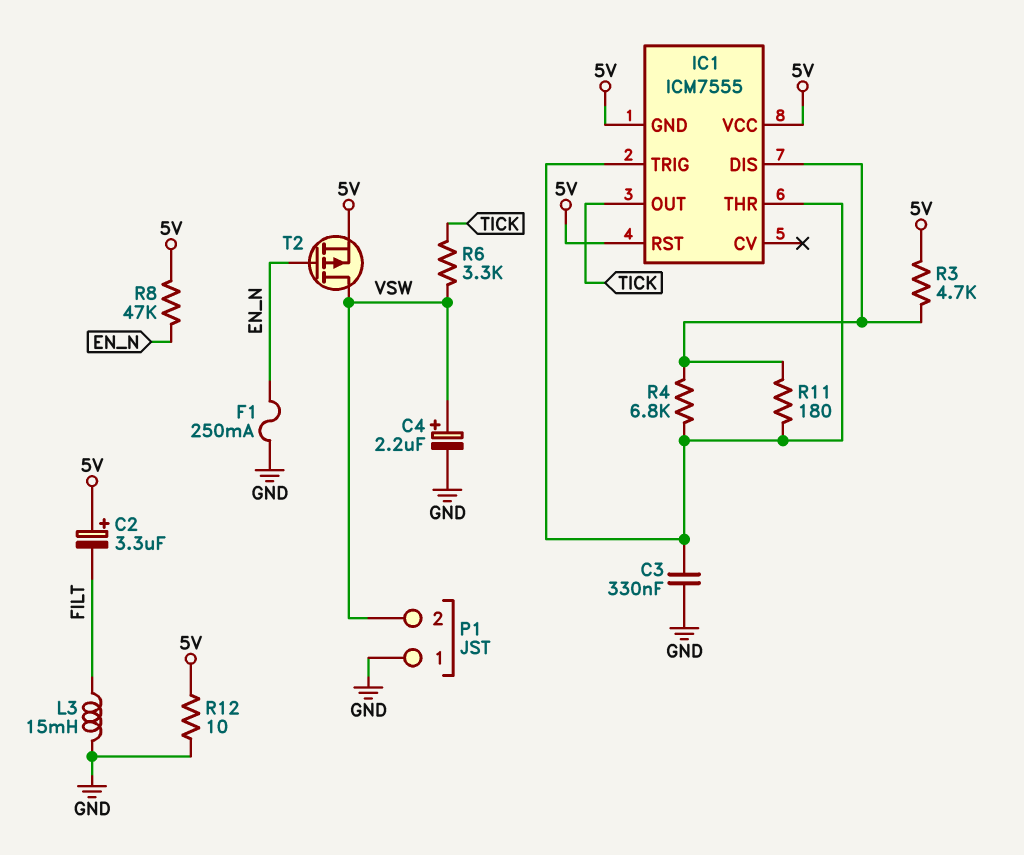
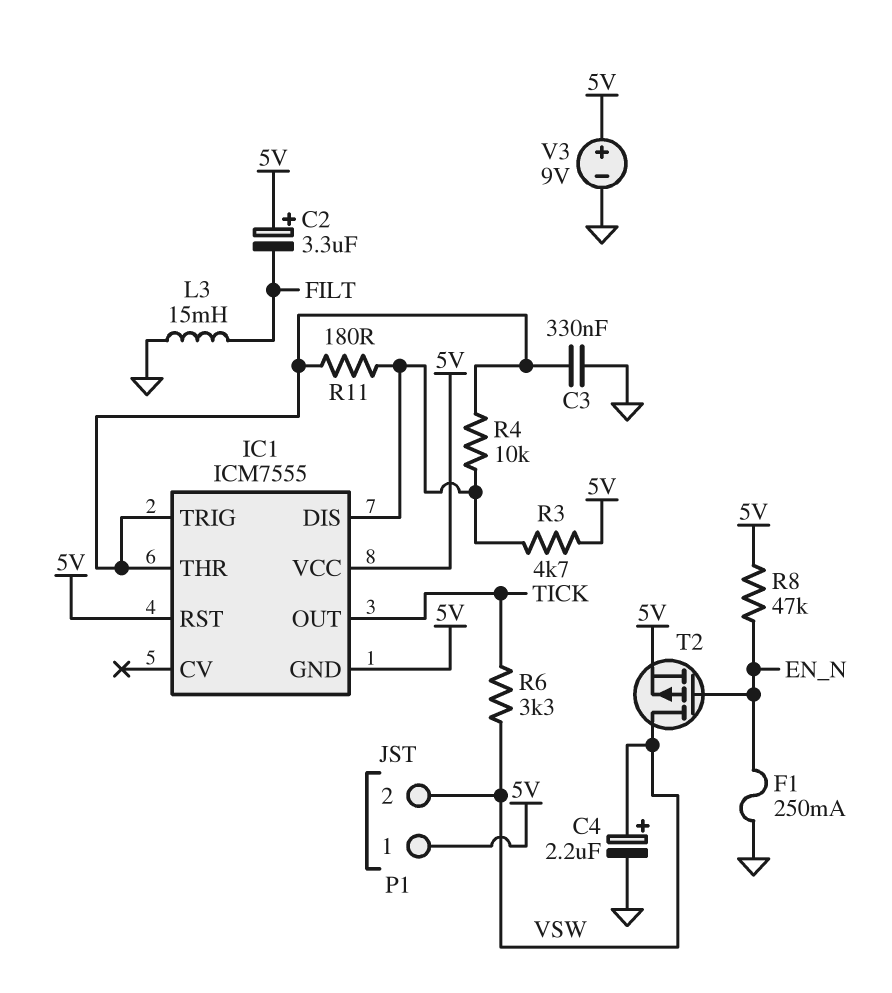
P1 pin 1: GND -> 5V
R4: 6.8k (IC1/DIS, IC1/THR) -> 10k (IC1/DIS, IC1/THR)
R12: 10 (5V, GND) -> none
V3: none -> 9V (plus 5V, minus GND)

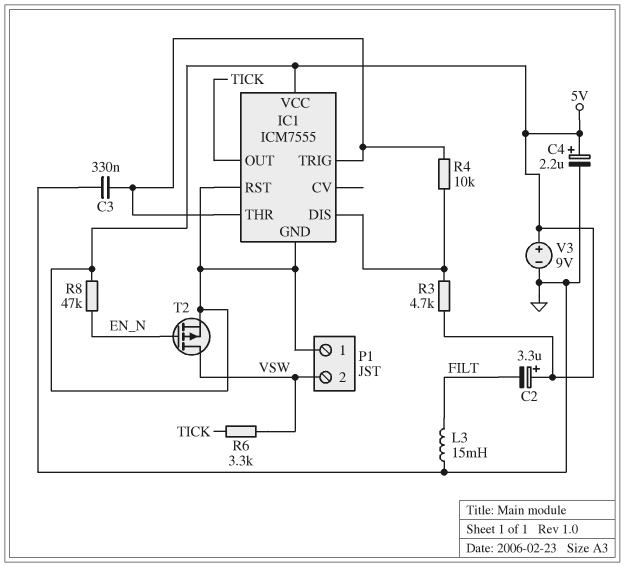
C4: 2.2uF (plus VSW, minus GND) -> 2.2uF (plus 5V, minus GND)
F1: 250mA (EN_N, GND) -> none
R11: 180 (IC1/DIS, IC1/THR) -> none

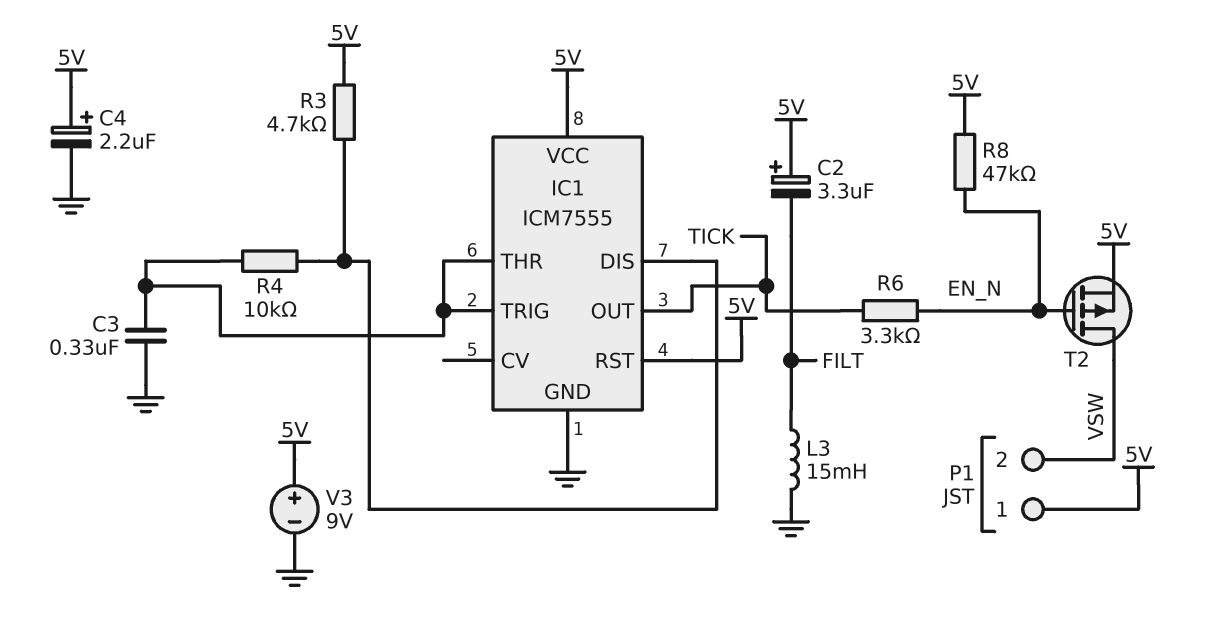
IC1 pin GND: 5V -> GND
R6: 3.3k (TICK, VSW) -> 3.3k (EN_N, TICK)

